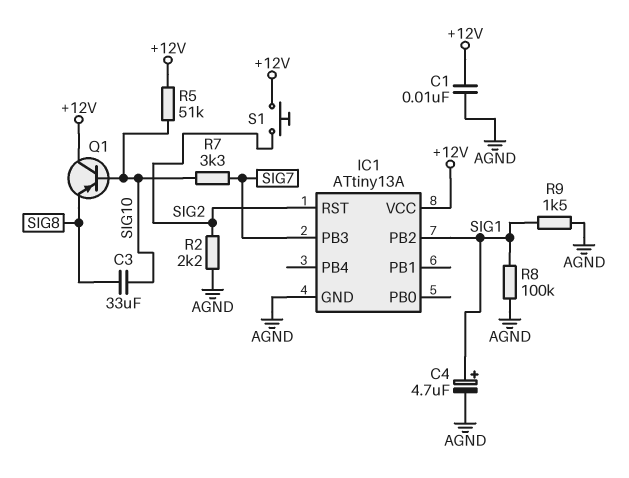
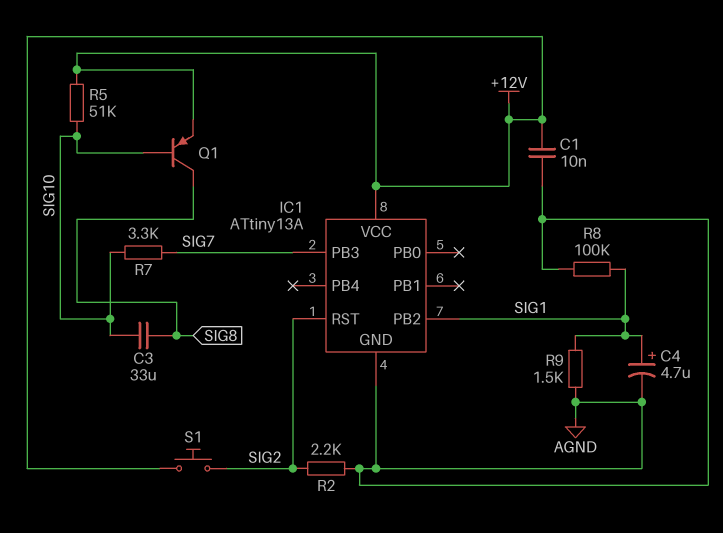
Q1: PNP (B SIG10, C +12V, E SIG8) -> PNP (B SIG10, C SIG8, E +12V)

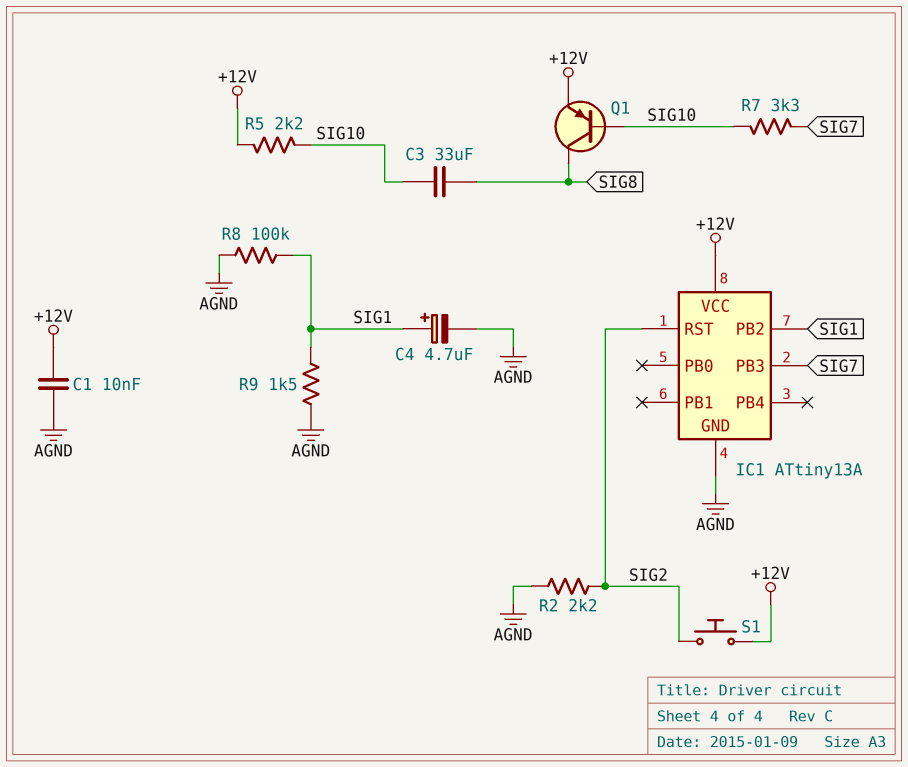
R5: 51k (+12V, SIG10) -> 2.2k (+12V, SIG10)

